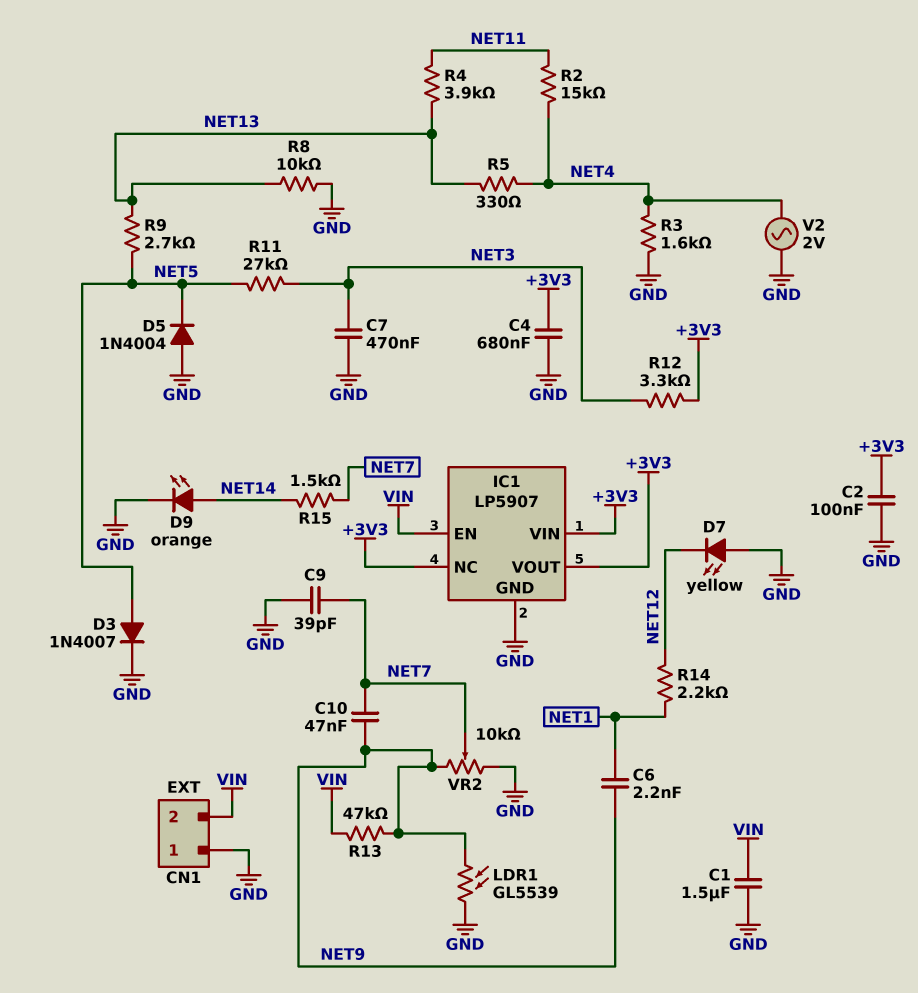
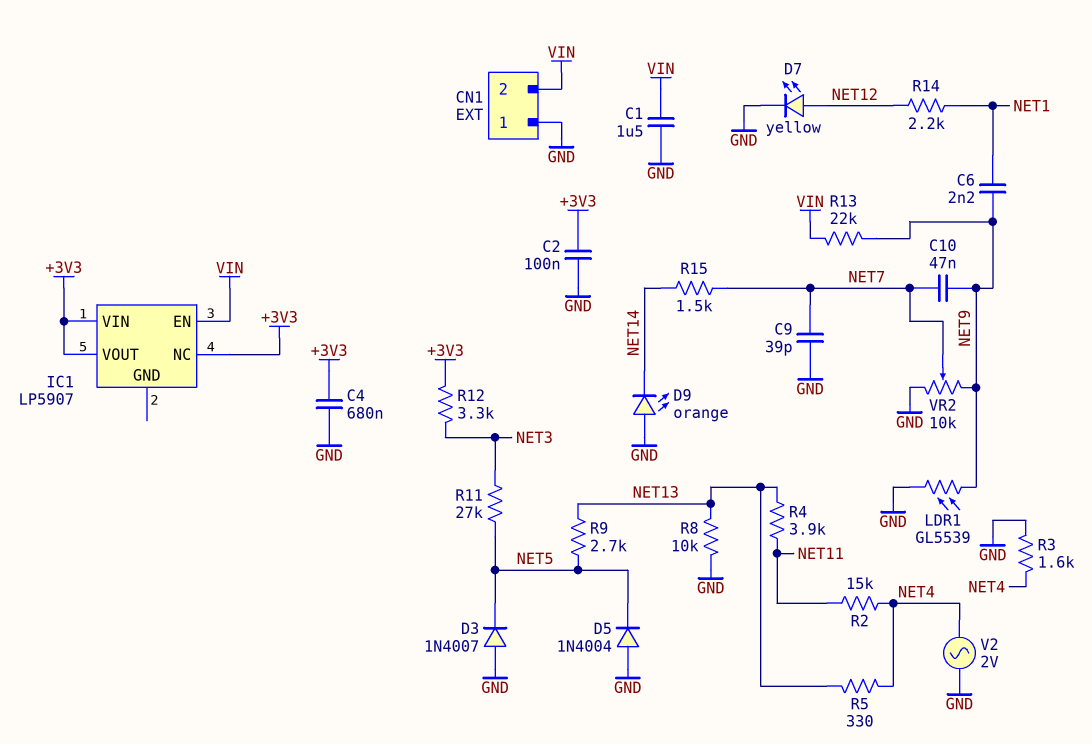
C7: 470nF (GND, NET3) -> none
D3: diode 1N4007 (A NET5, K GND) -> diode 1N4007 (A GND, K NET5)
D7: LED yellow (A GND, K NET12) -> LED yellow (A NET12, K GND)
D9: LED orange (A NET14, K GND) -> LED orange (A GND, K NET14)
IC1 pin GND: GND -> none
R13: 47k (NET9, VIN) -> 22k (NET9, VIN)

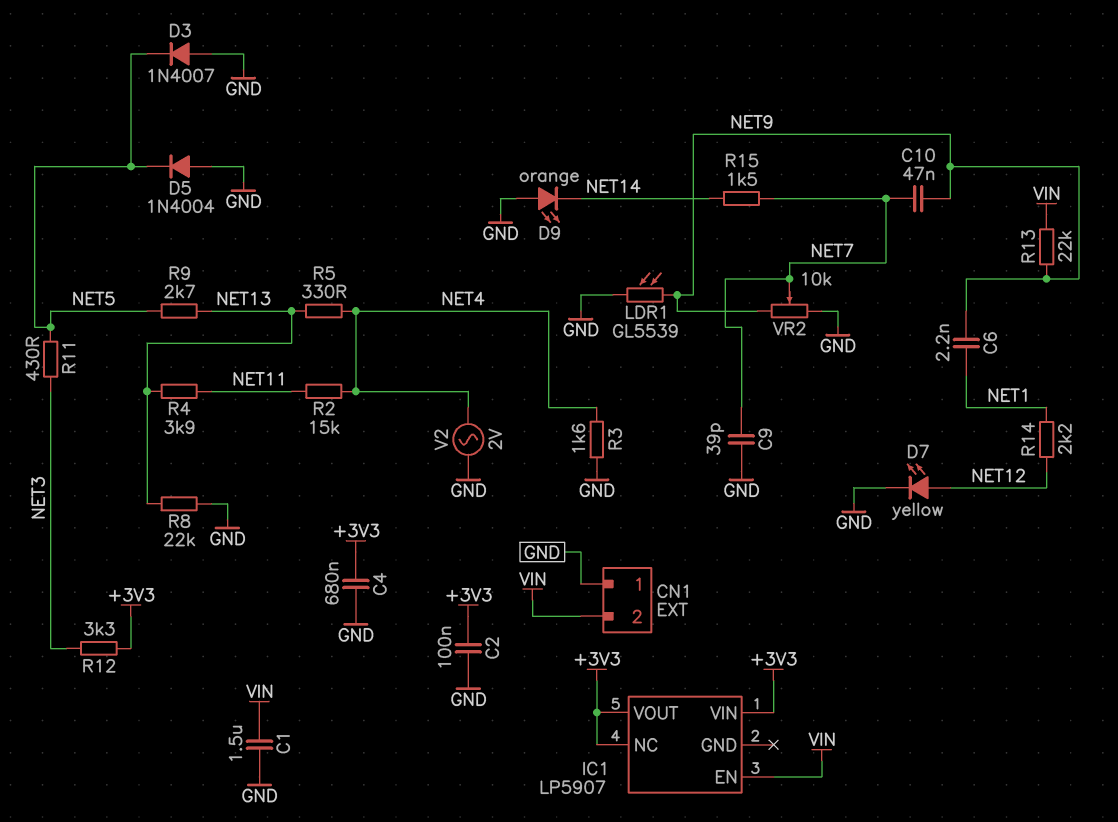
R8: 10k (GND, NET13) -> 22k (GND, NET13)
R11: 27k (NET3, NET5) -> 430 (NET3, NET5)

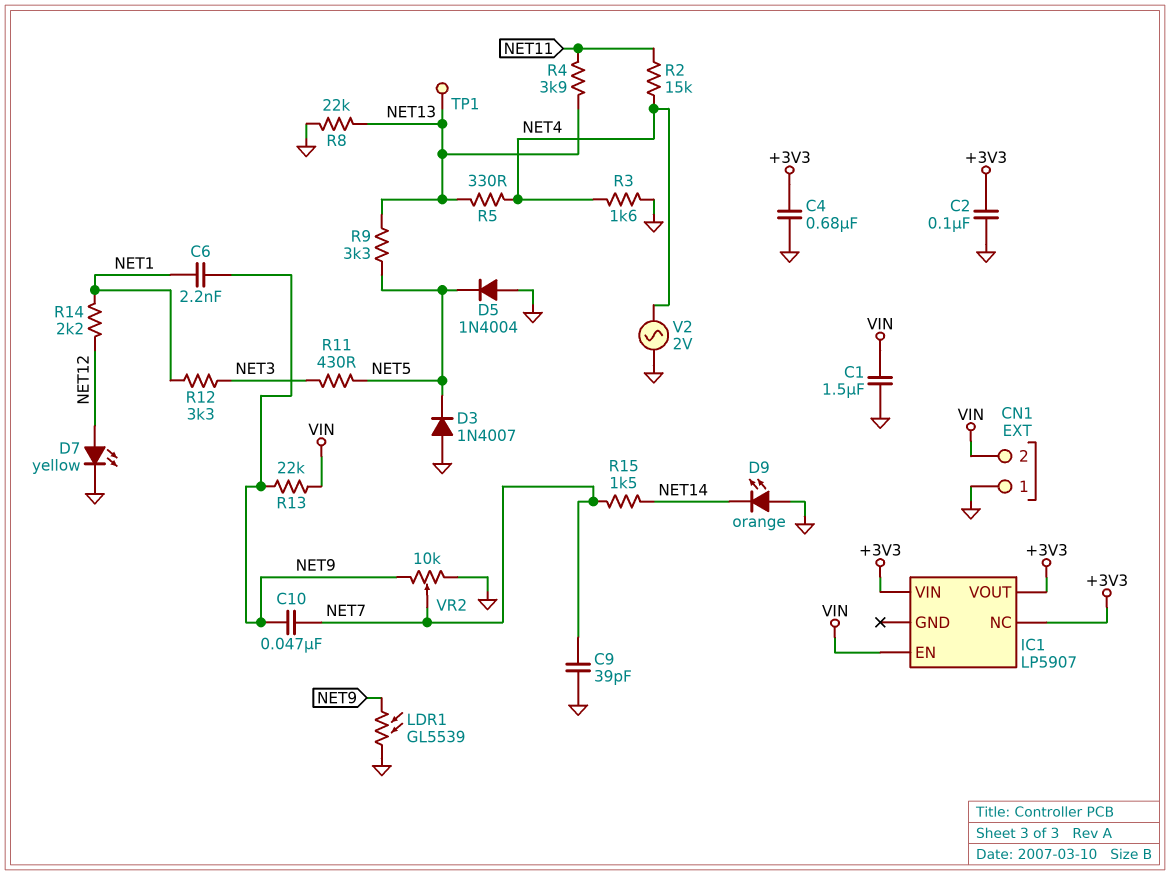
R9: 2.7k (NET5, NET13) -> 3.3k (NET5, NET13)
R12: 3.3k (+3V3, NET3) -> 3.3k (NET1, NET3)
TP1: none -> test point (NET13)

